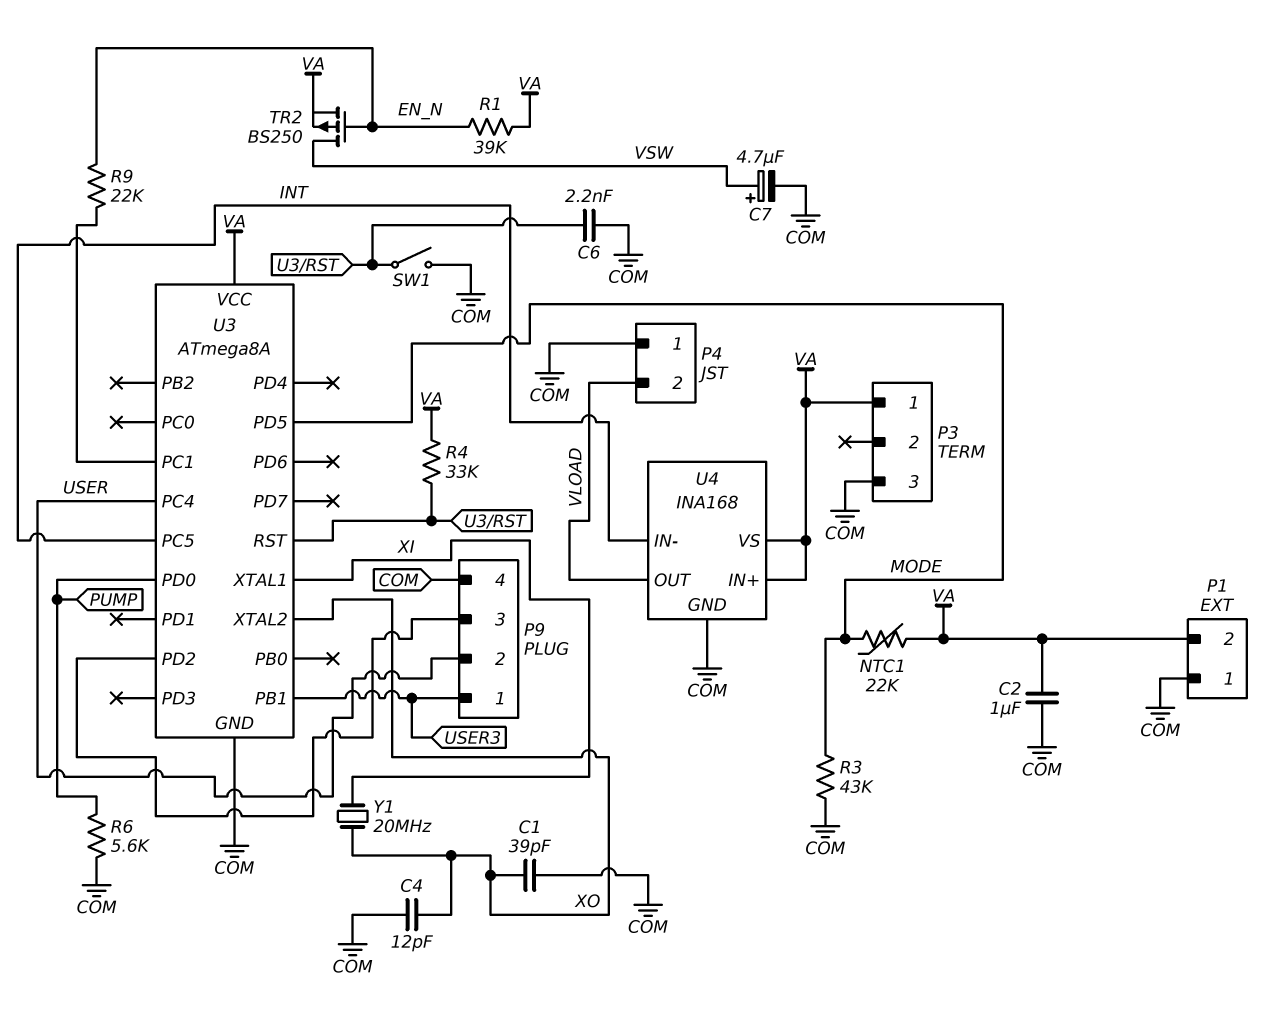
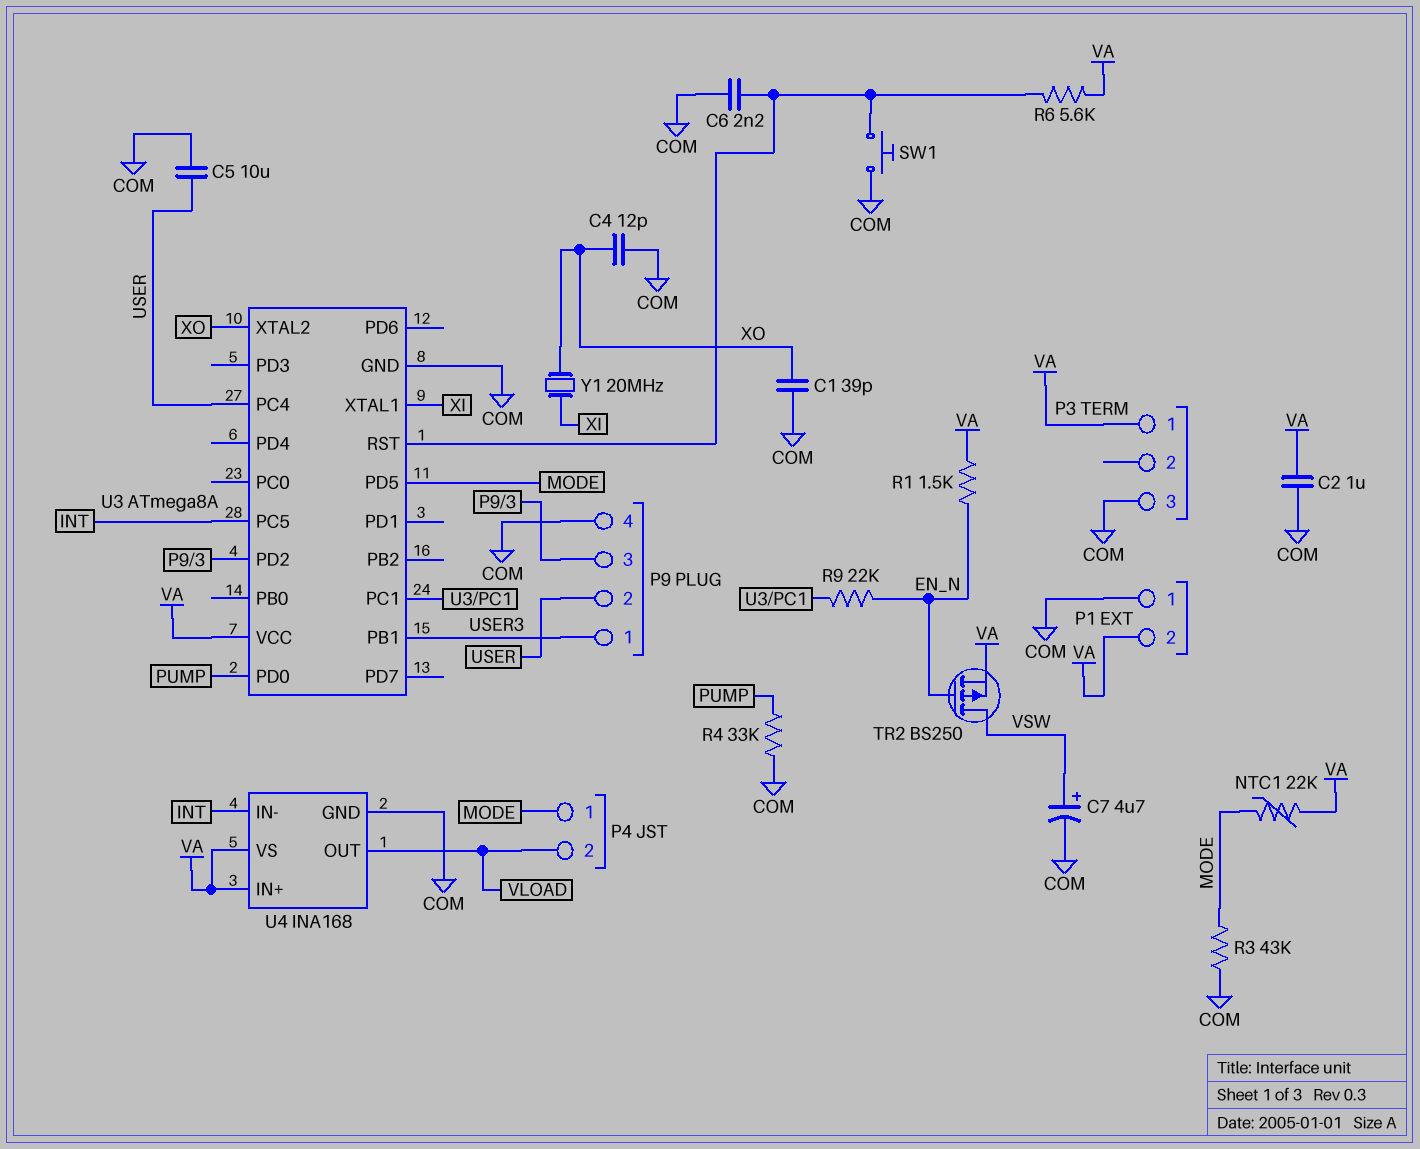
C5: none -> 10uF (COM, USER)
P4 pin 1: COM -> MODE
R1: 39k (EN_N, VA) -> 1.5k (EN_N, VA)
R4: 33k (U3/RST, VA) -> 33k (COM, PUMP)
R6: 5.6k (COM, PUMP) -> 5.6k (U3/RST, VA)
SW1: switch (COM, U3/RST) -> button (COM, U3/RST)

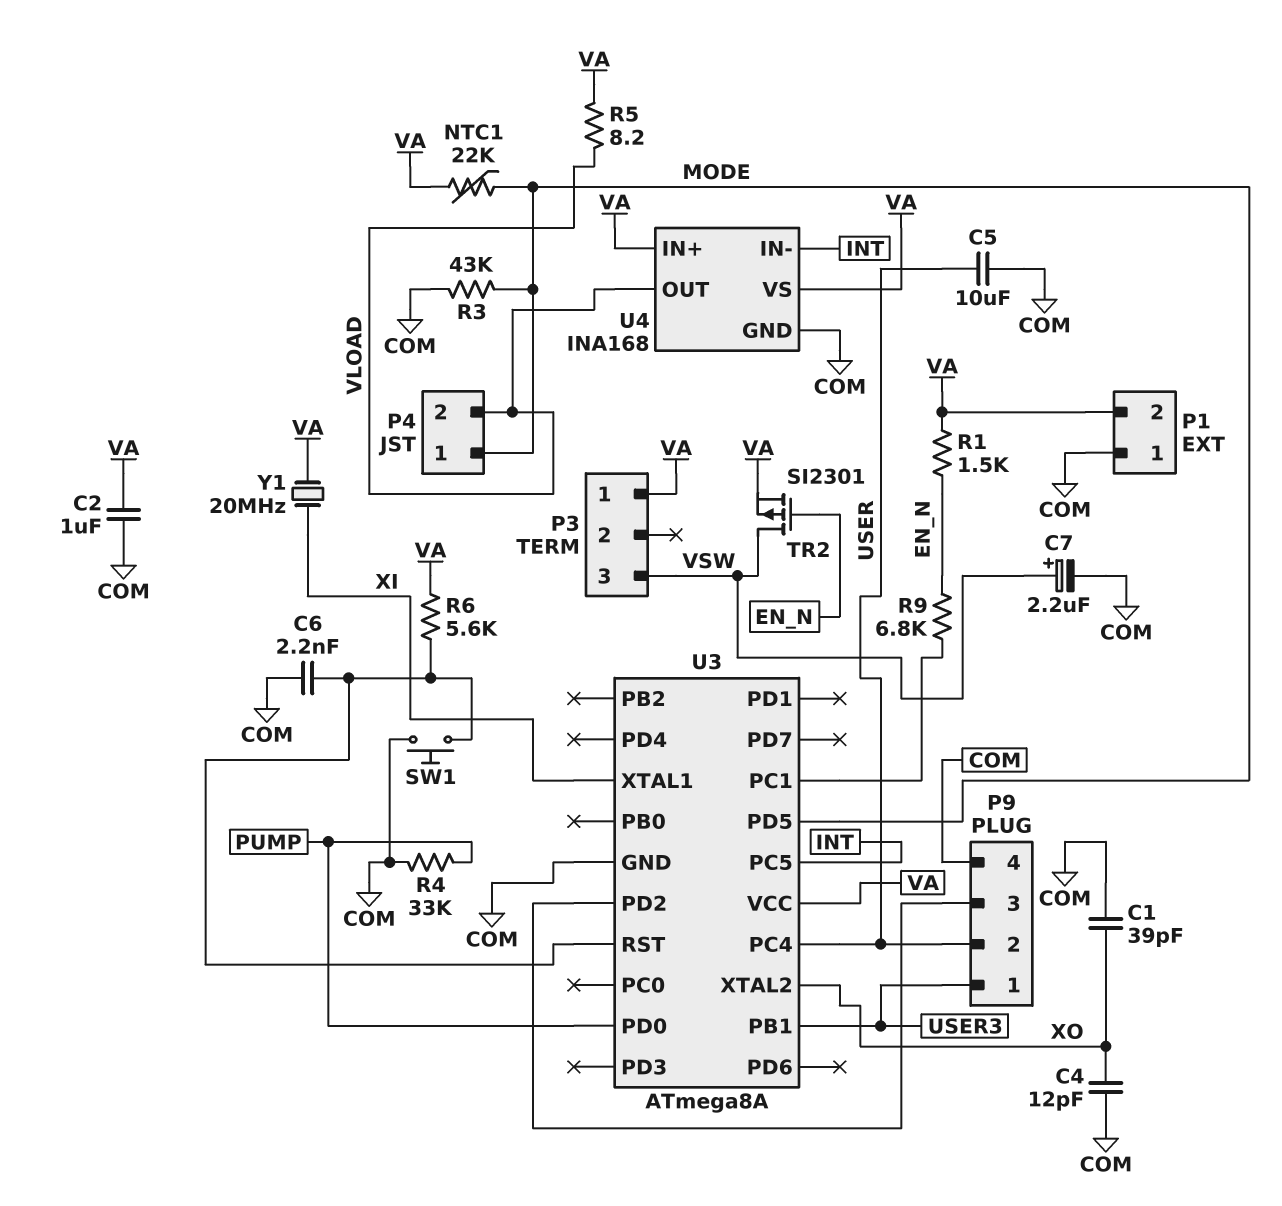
C7: 4.7uF (plus VSW, minus COM) -> 2.2uF (plus VSW, minus COM)
P3 pin 3: COM -> VSW
R5: none -> 8.2 (VA, VLOAD)
R9: 22k (EN_N, U3/PC1) -> 6.8k (EN_N, U3/PC1)
TR2: PMOS BS250 (G EN_N, D VSW, S VA) -> PMOS SI2301 (G EN_N, D VSW, S VA)
Y1: 20MHz (XI, XO) -> 20MHz (VA, XI)

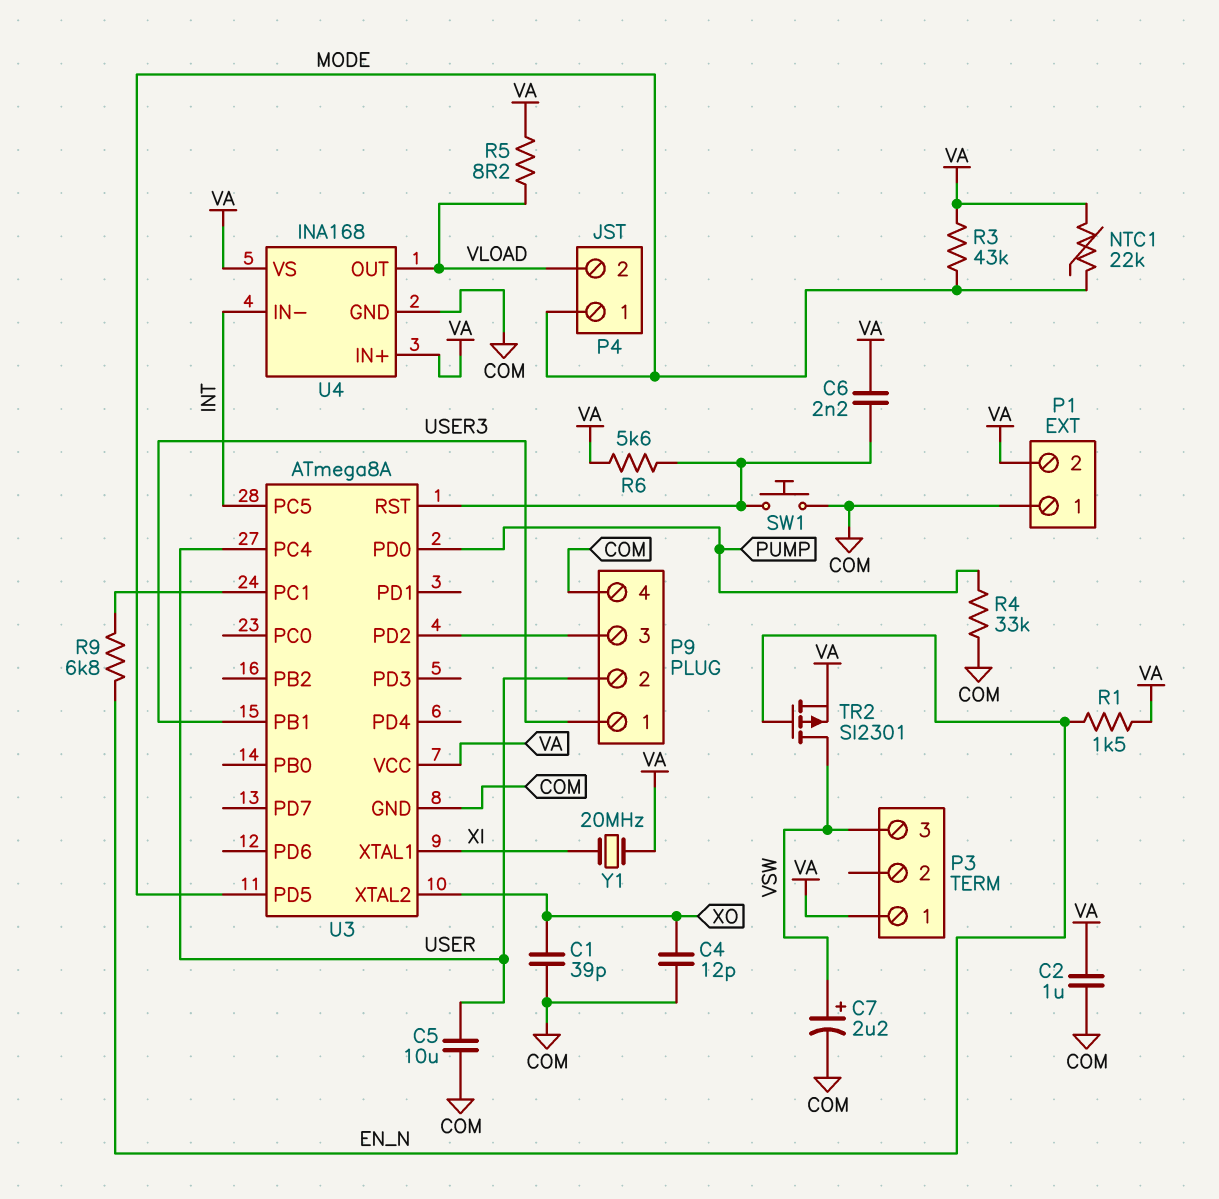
C6: 2.2nF (COM, U3/RST) -> 2.2nF (U3/RST, VA)
R3: 43k (COM, MODE) -> 43k (MODE, VA)

